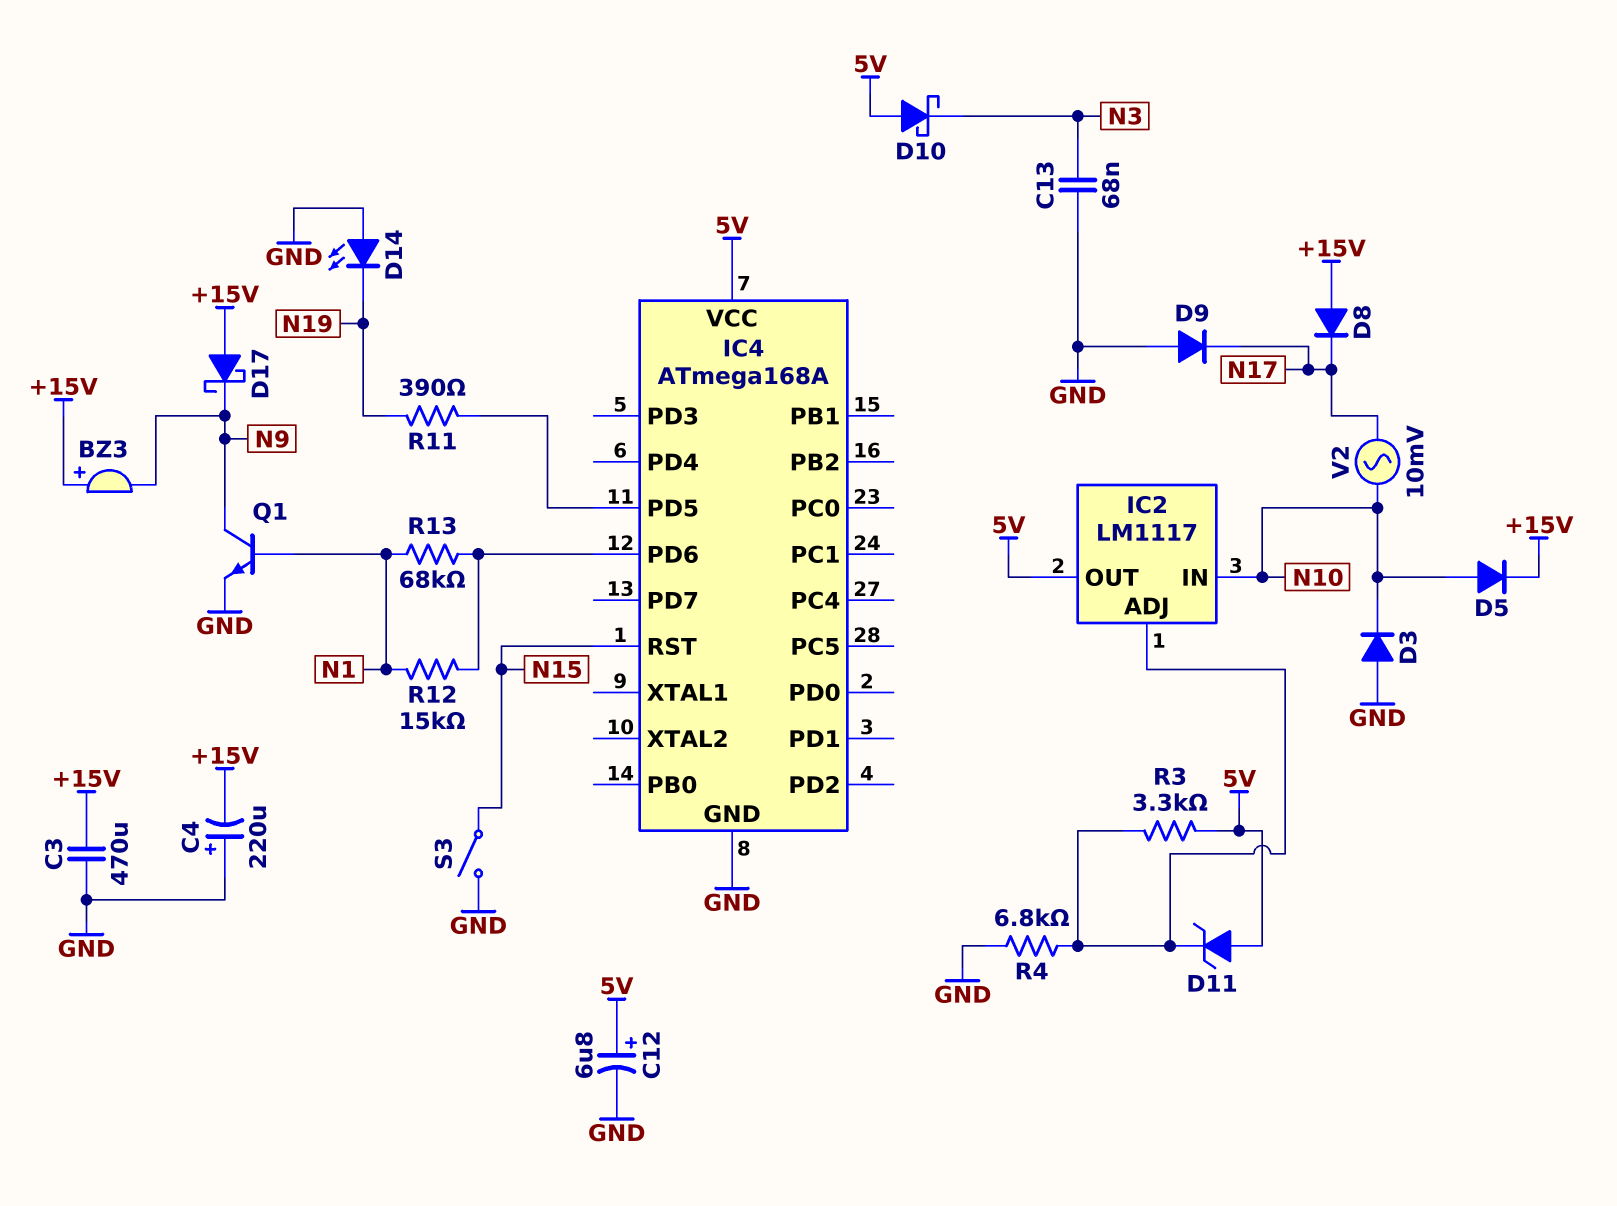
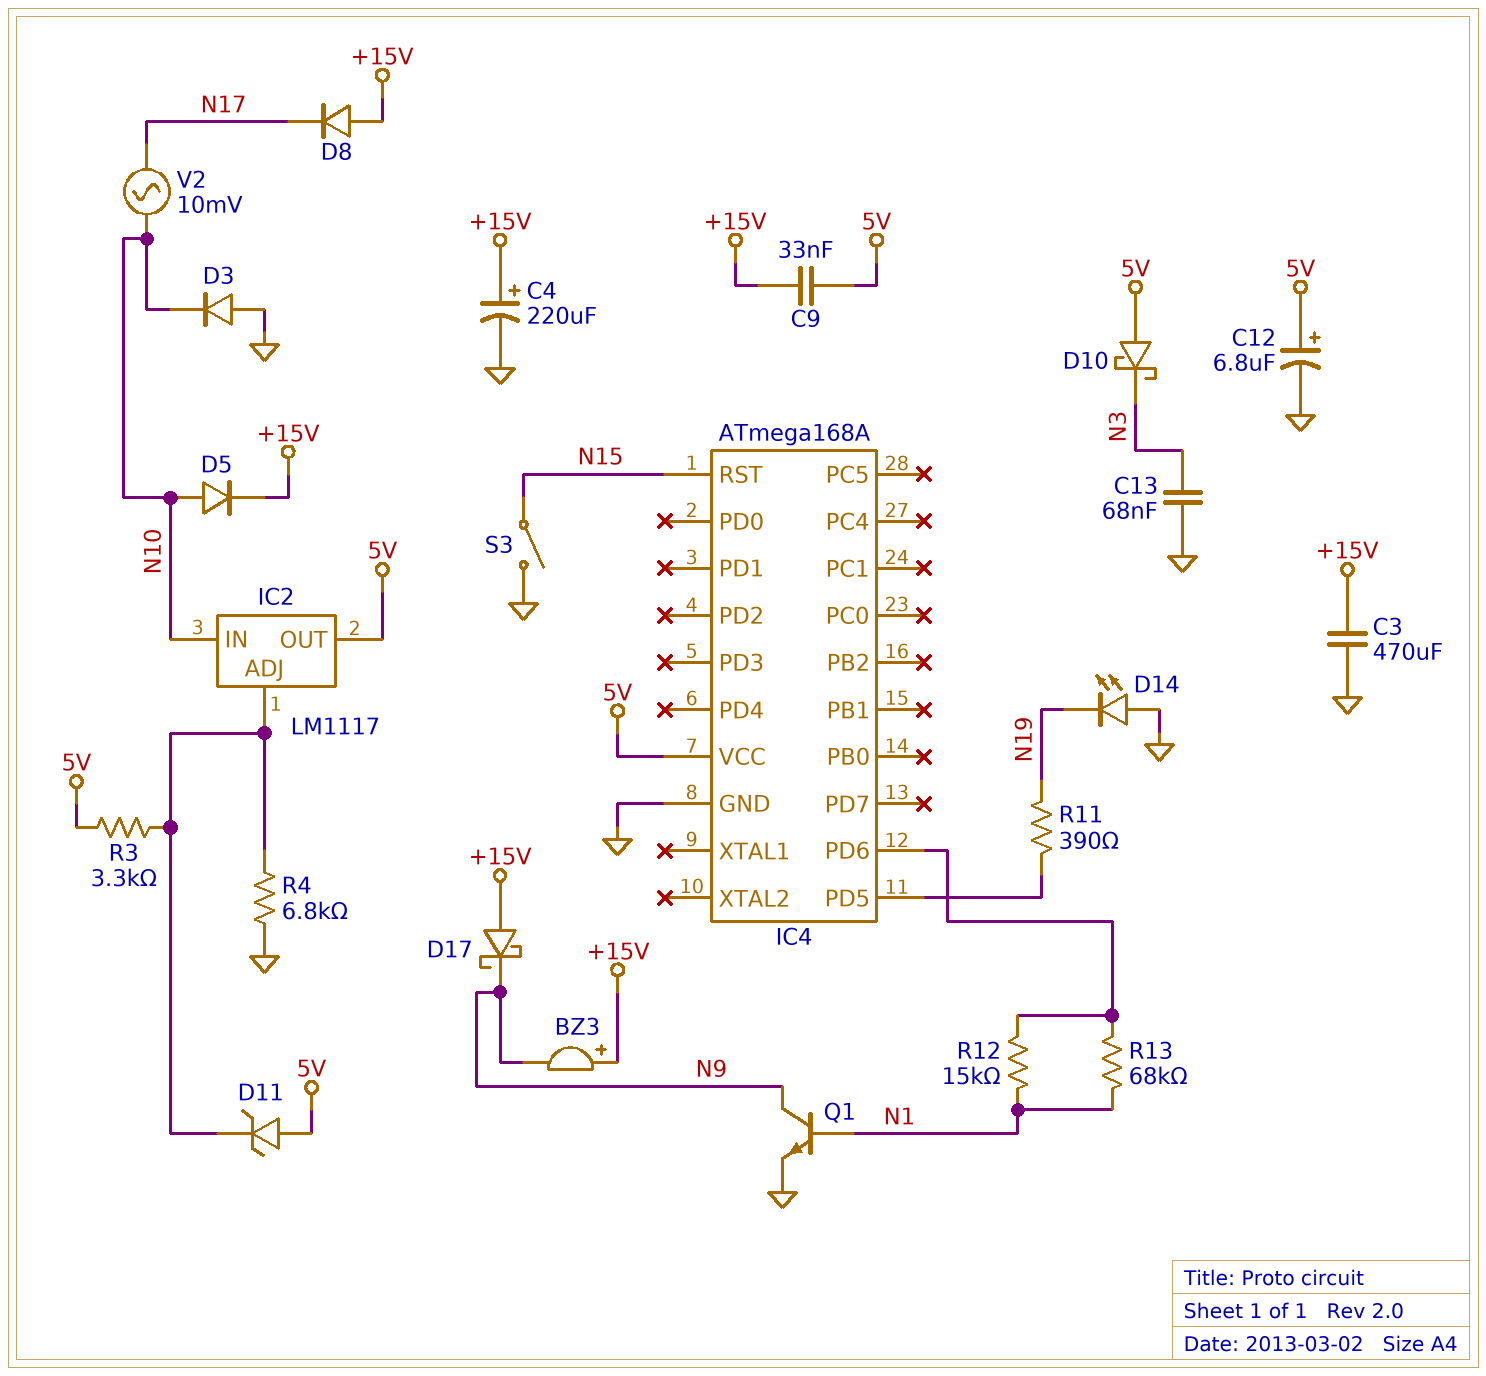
C4: 220uF (plus GND, minus +15V) -> 220uF (plus +15V, minus GND)
C9: none -> 33nF (+15V, 5V)
D9: diode (A GND, K N17) -> none

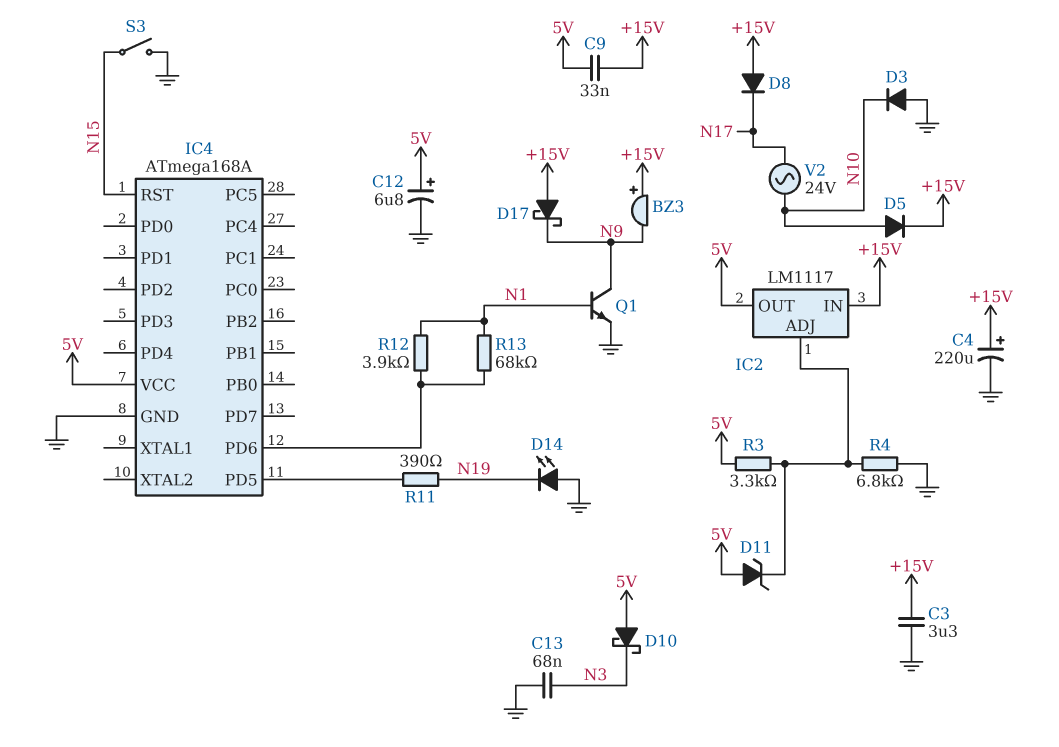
C3: 470uF (+15V, GND) -> 3.3uF (+15V, GND)
IC2 pin IN: N10 -> +15V
R12: 15k (IC4/PD6, N1) -> 3.9k (IC4/PD6, N1)
V2: AC 10mV (N10, N17) -> AC 24V (N10, N17)

